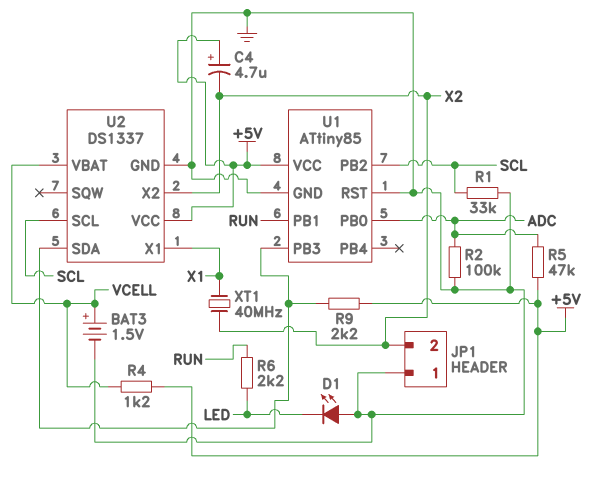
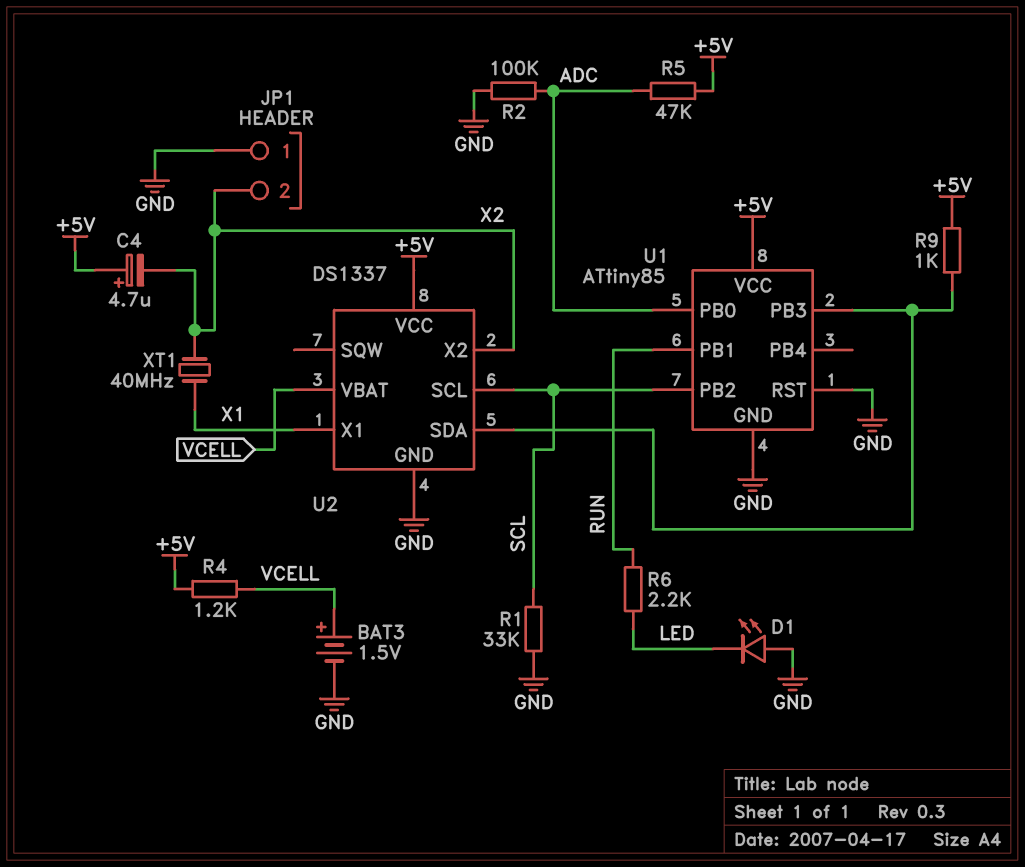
R9: 2.2k (+5V, U1/PB3) -> 1k (+5V, U1/PB3)

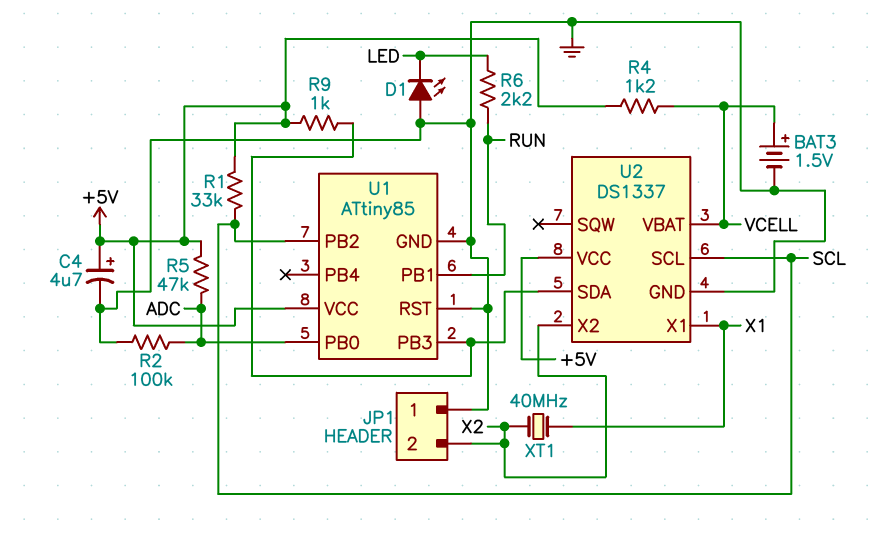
C4: 4.7uF (plus +5V, minus X2) -> 4.7uF (plus +5V, minus GND)
R1: 33k (GND, SCL) -> 33k (+5V, SCL)

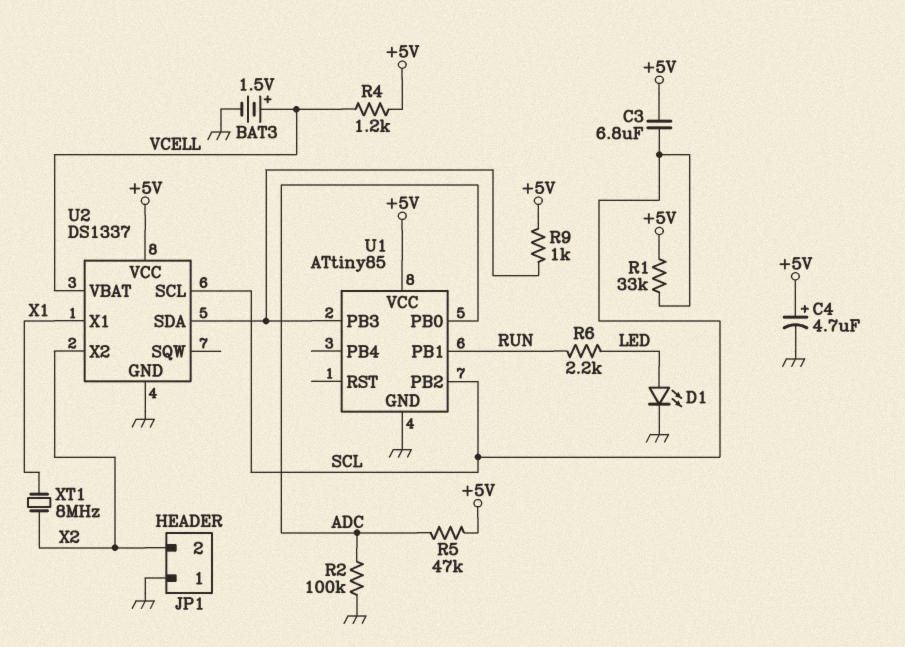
C3: none -> 6.8uF (+5V, SCL)
D1: LED (A GND, K LED) -> LED (A LED, K GND)
U1 pin RST: GND -> none
XT1: 40MHz (X1, X2) -> 8MHz (X1, X2)

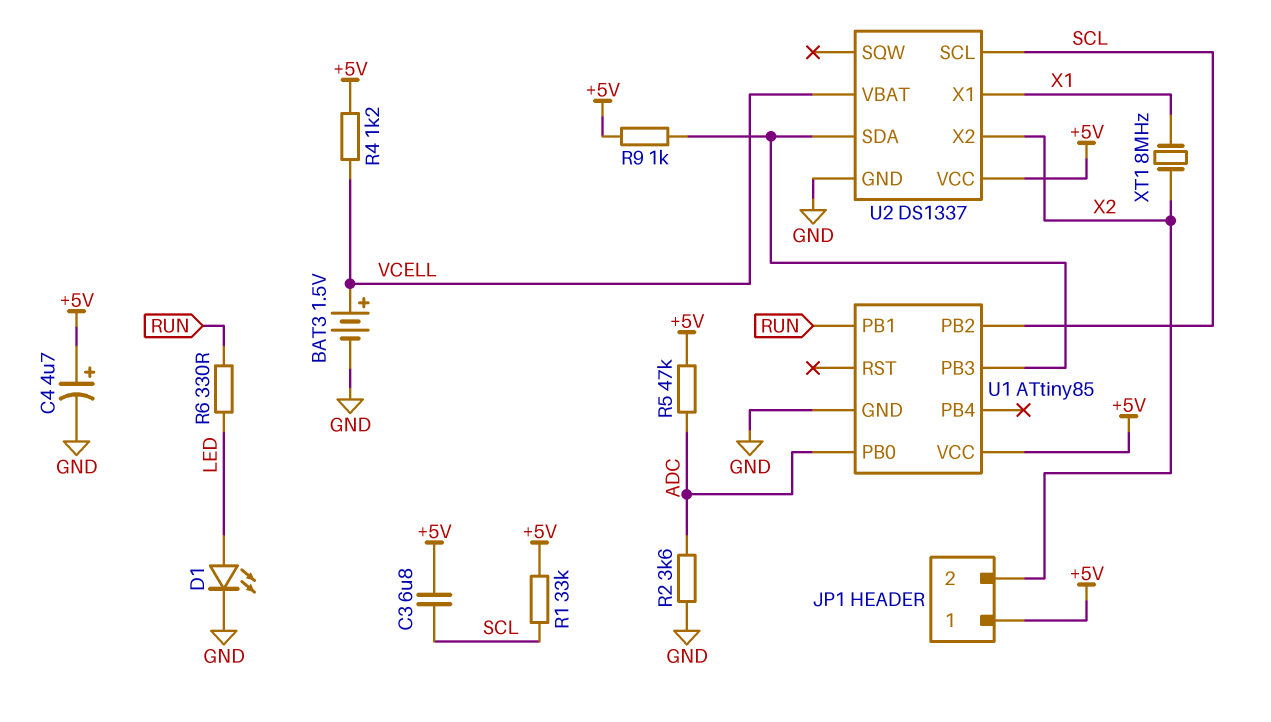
JP1 pin 1: GND -> +5V
R2: 100k (ADC, GND) -> 3.6k (ADC, GND)
R6: 2.2k (LED, RUN) -> 330 (LED, RUN)

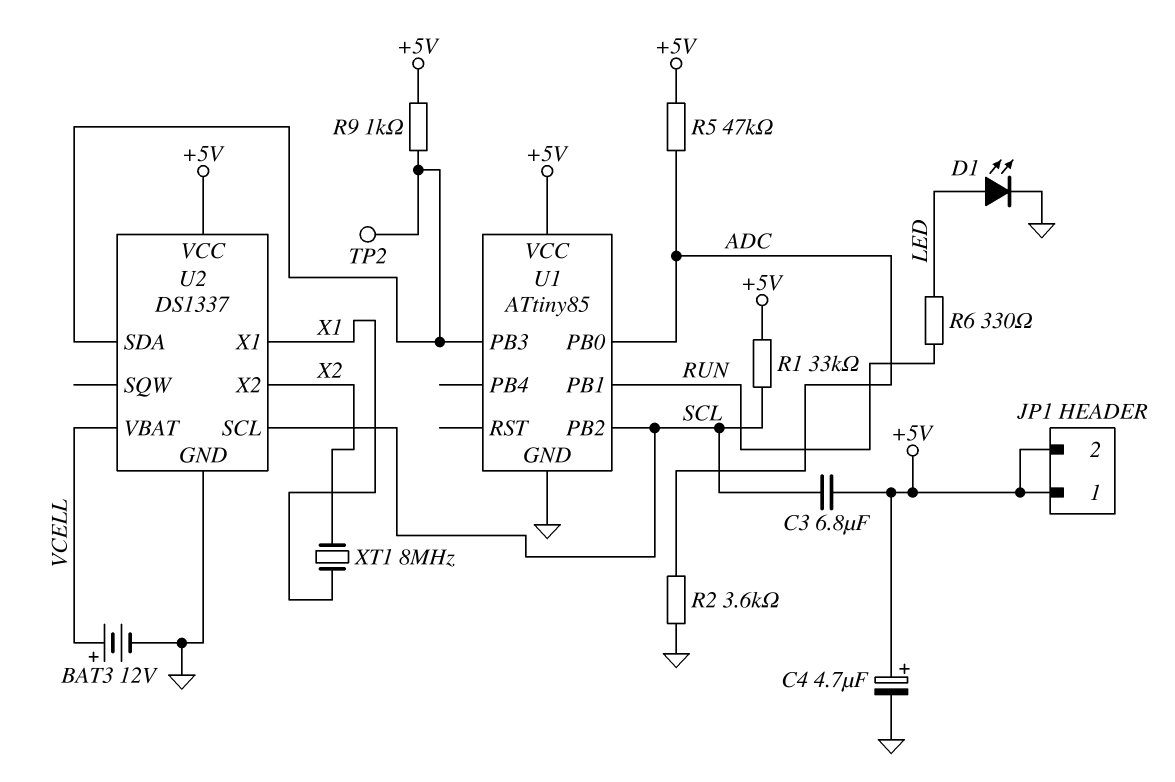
BAT3: 1.5V (plus VCELL, minus GND) -> 12V (plus VCELL, minus GND)
JP1 pin 2: X2 -> +5V
R4: 1.2k (+5V, VCELL) -> none
TP2: none -> test point (U1/PB3)

